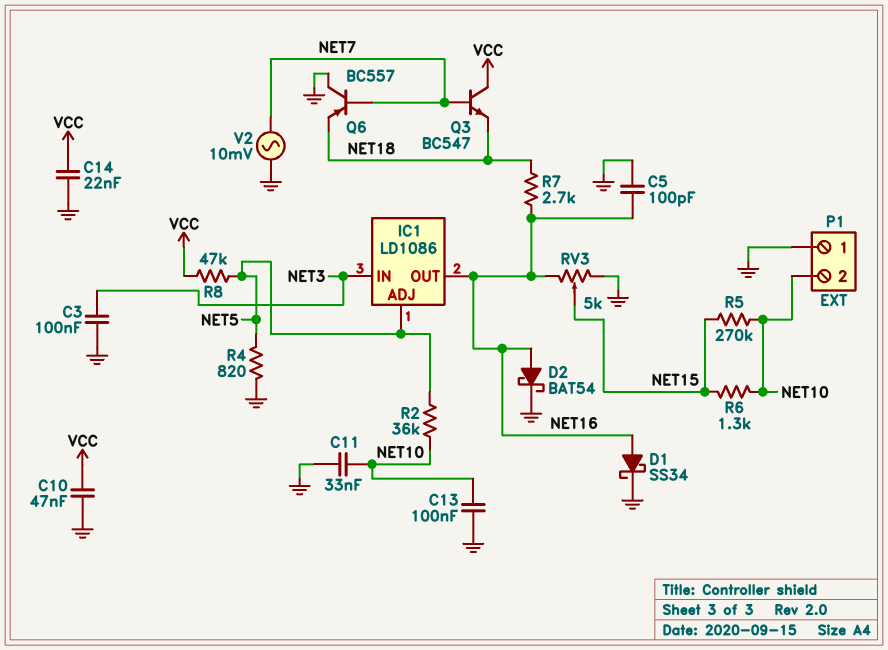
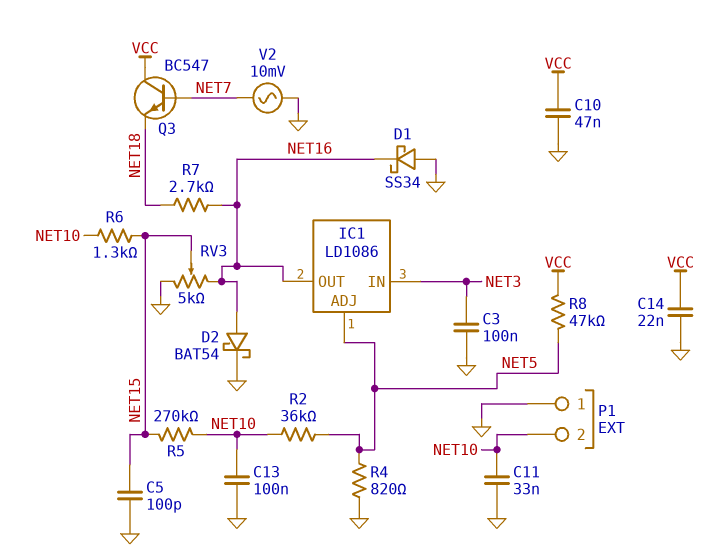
C5: 100pF (GND, NET16) -> 100pF (GND, NET15)
D1: schottky SS34 (A NET16, K GND) -> schottky SS34 (A GND, K NET16)
Q6: PNP BC557 (B NET7, C GND, E NET18) -> none

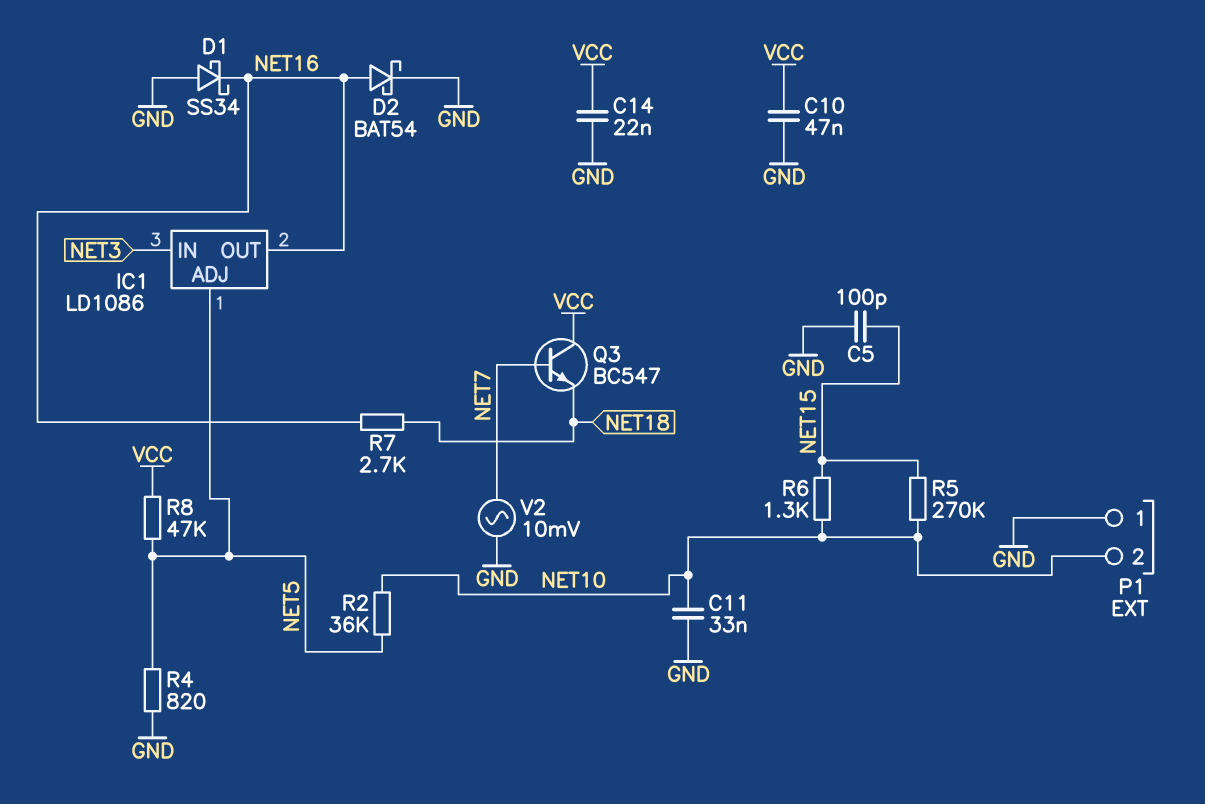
C3: 100nF (GND, NET3) -> none
C13: 100nF (GND, NET10) -> none
RV3: 5k (GND, NET16, wiper NET15) -> none

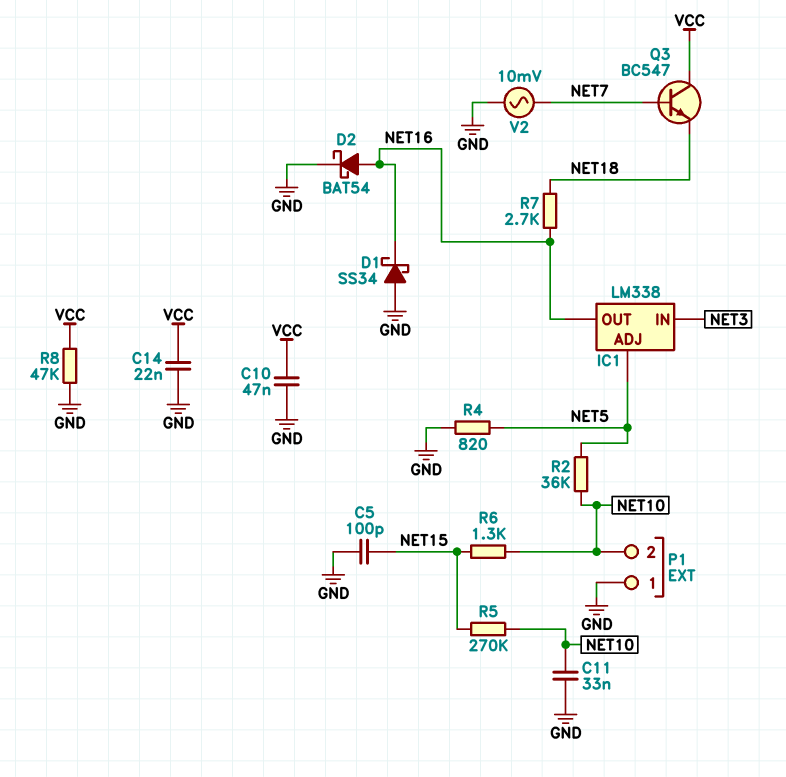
IC1: LD1086 -> LM338
R8: 47k (NET5, VCC) -> 47k (GND, VCC)

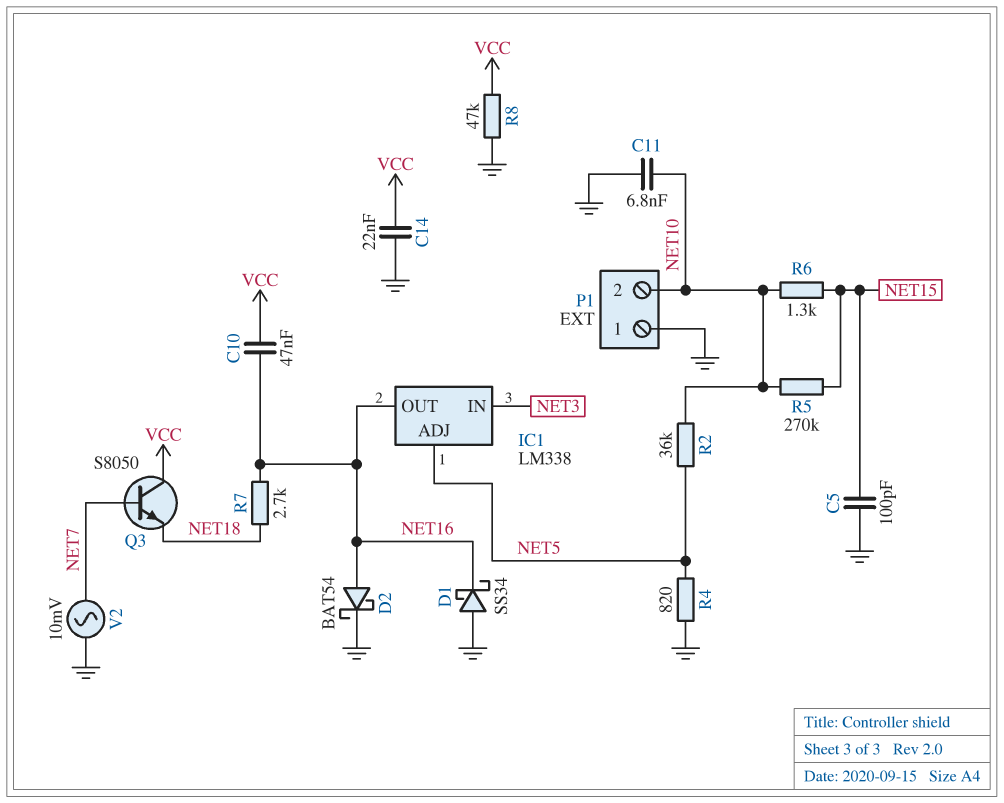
C10: 47nF (GND, VCC) -> 47nF (NET16, VCC)
C11: 33nF (GND, NET10) -> 6.8nF (GND, NET10)
Q3: NPN BC547 (B NET7, C VCC, E NET18) -> NPN S8050 (B NET7, C VCC, E NET18)

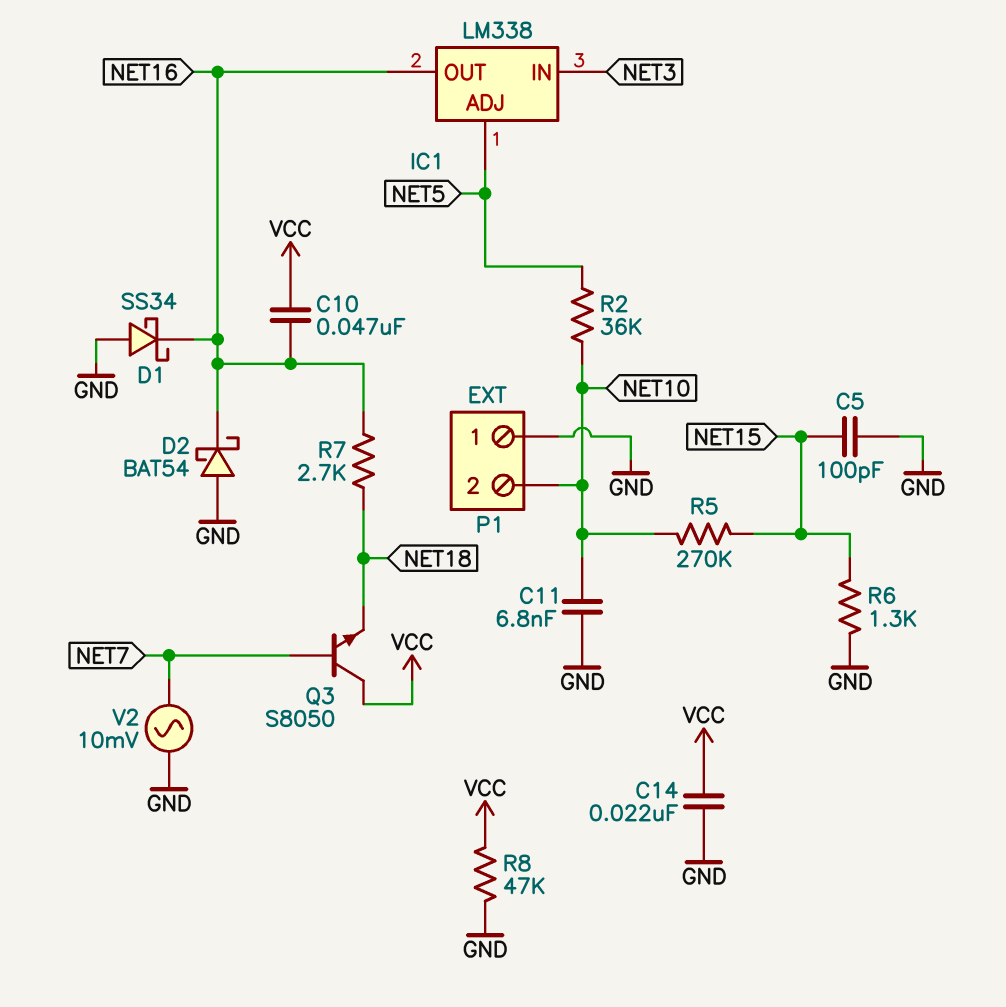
D2: schottky BAT54 (A NET16, K GND) -> schottky BAT54 (A GND, K NET16)
R4: 820 (GND, NET5) -> none
R6: 1.3k (NET10, NET15) -> 1.3k (GND, NET15)

